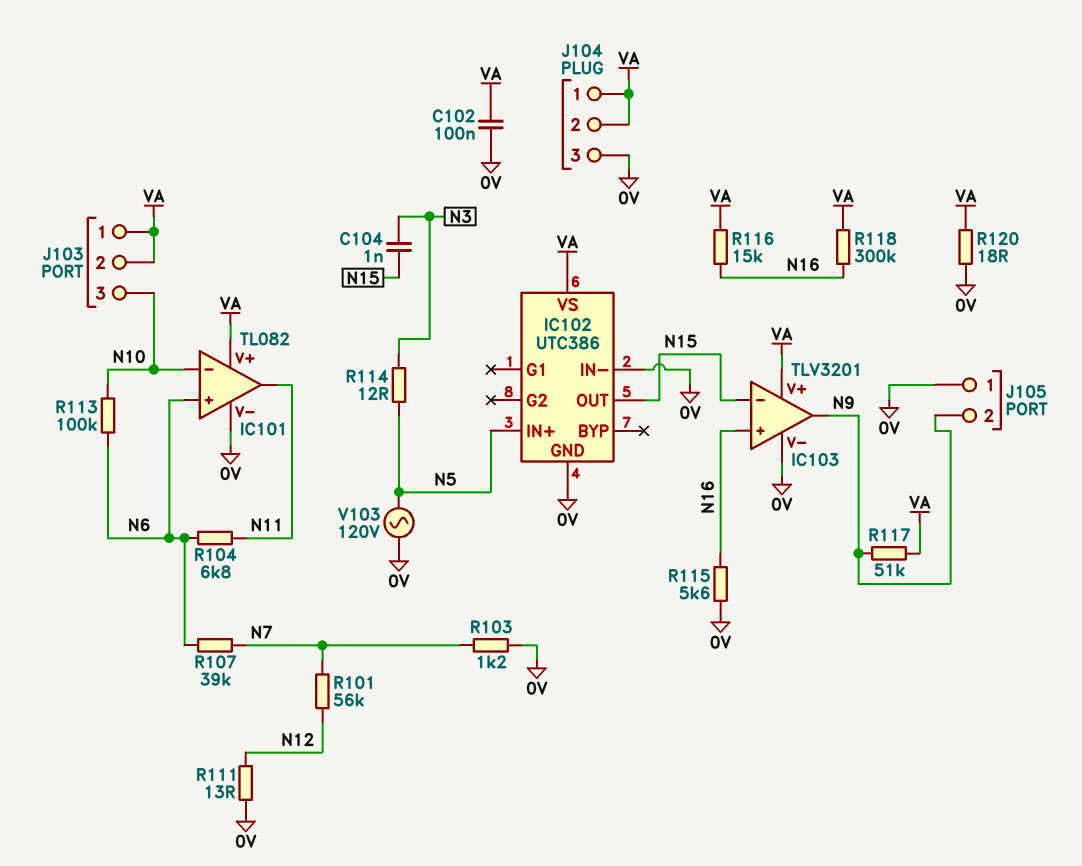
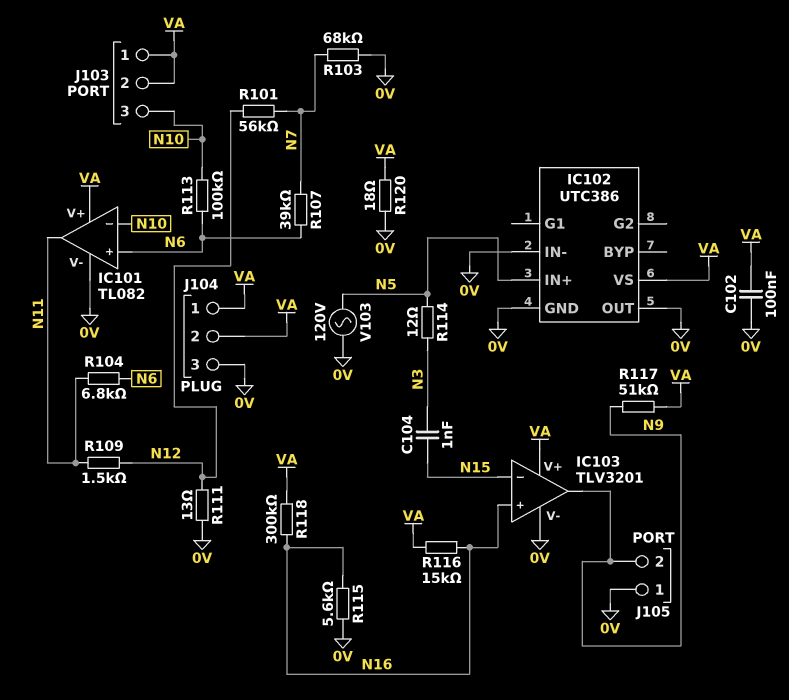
IC102 pin OUT: N15 -> 0V
R103: 1.2k (0V, N7) -> 68k (0V, N7)
R109: none -> 1.5k (N11, N12)

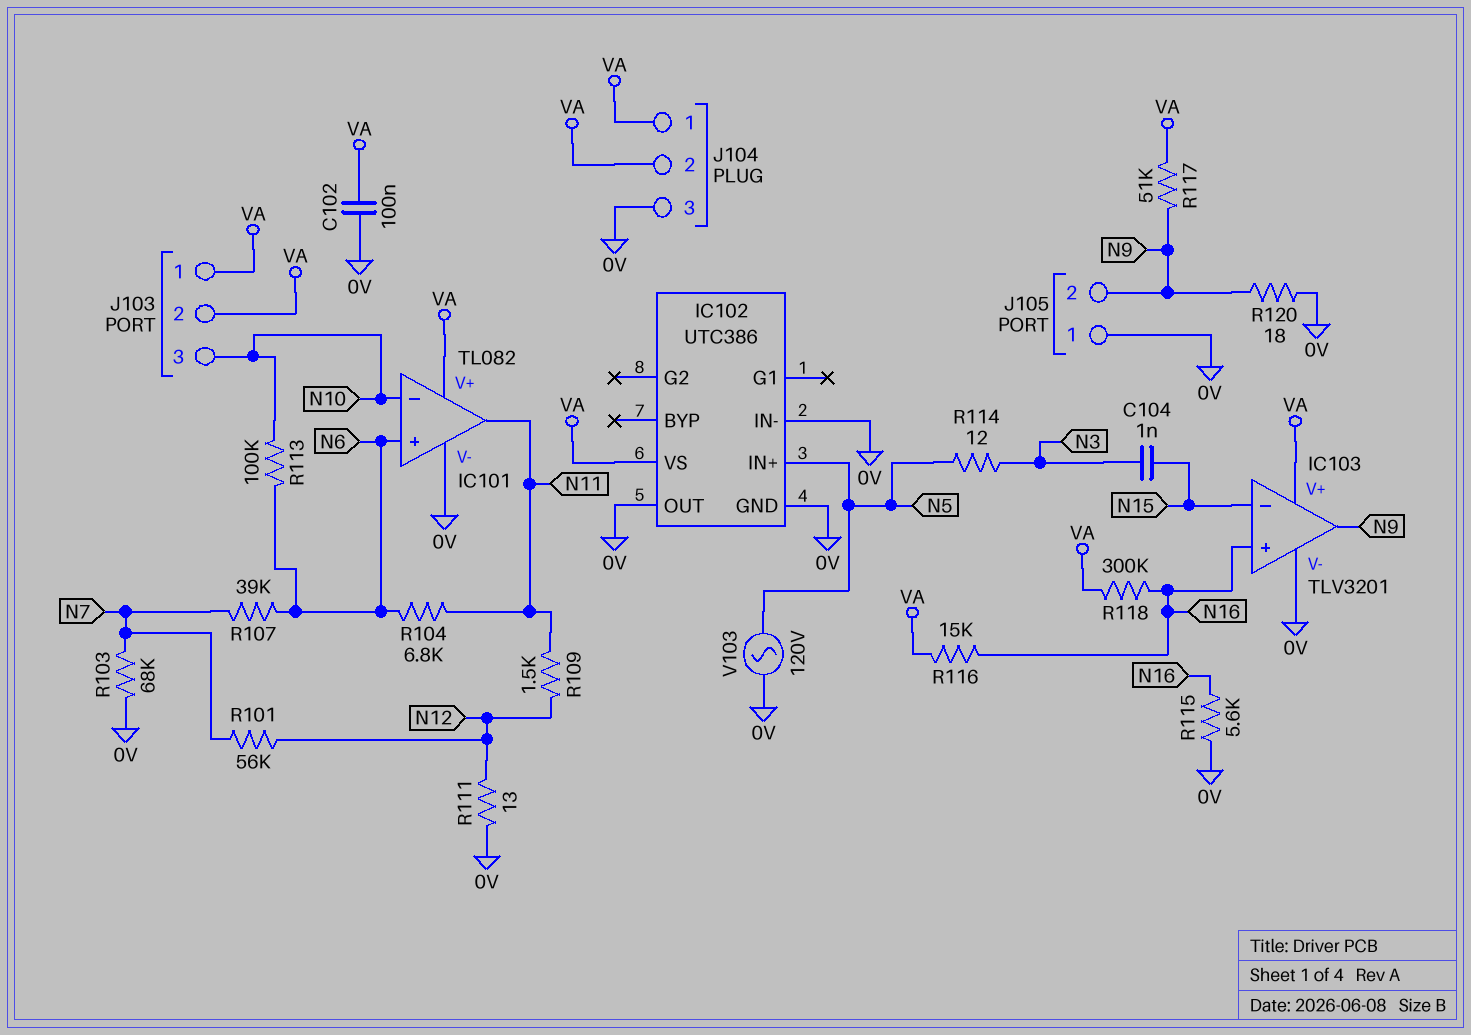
R120: 18 (0V, VA) -> 18 (0V, N9)

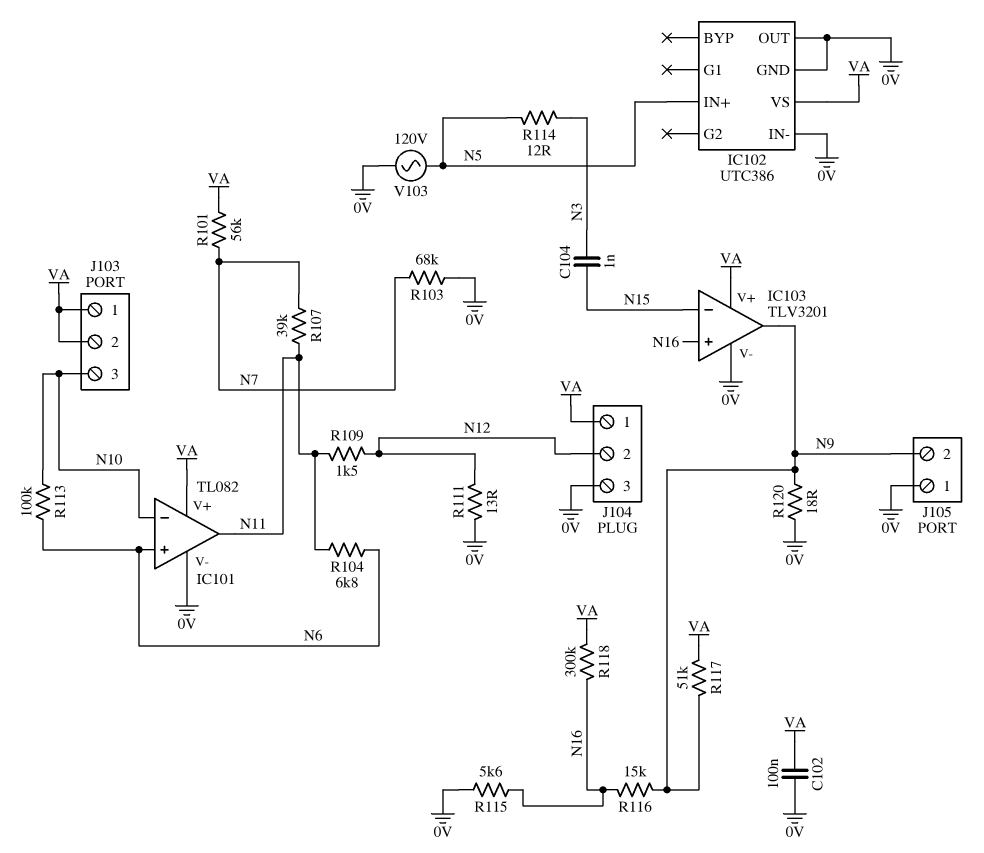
J104 pin 2: VA -> N12
R101: 56k (N7, N12) -> 56k (N7, VA)
R107: 39k (N6, N7) -> 39k (N7, N11)
R116: 15k (N16, VA) -> 15k (N9, N16)

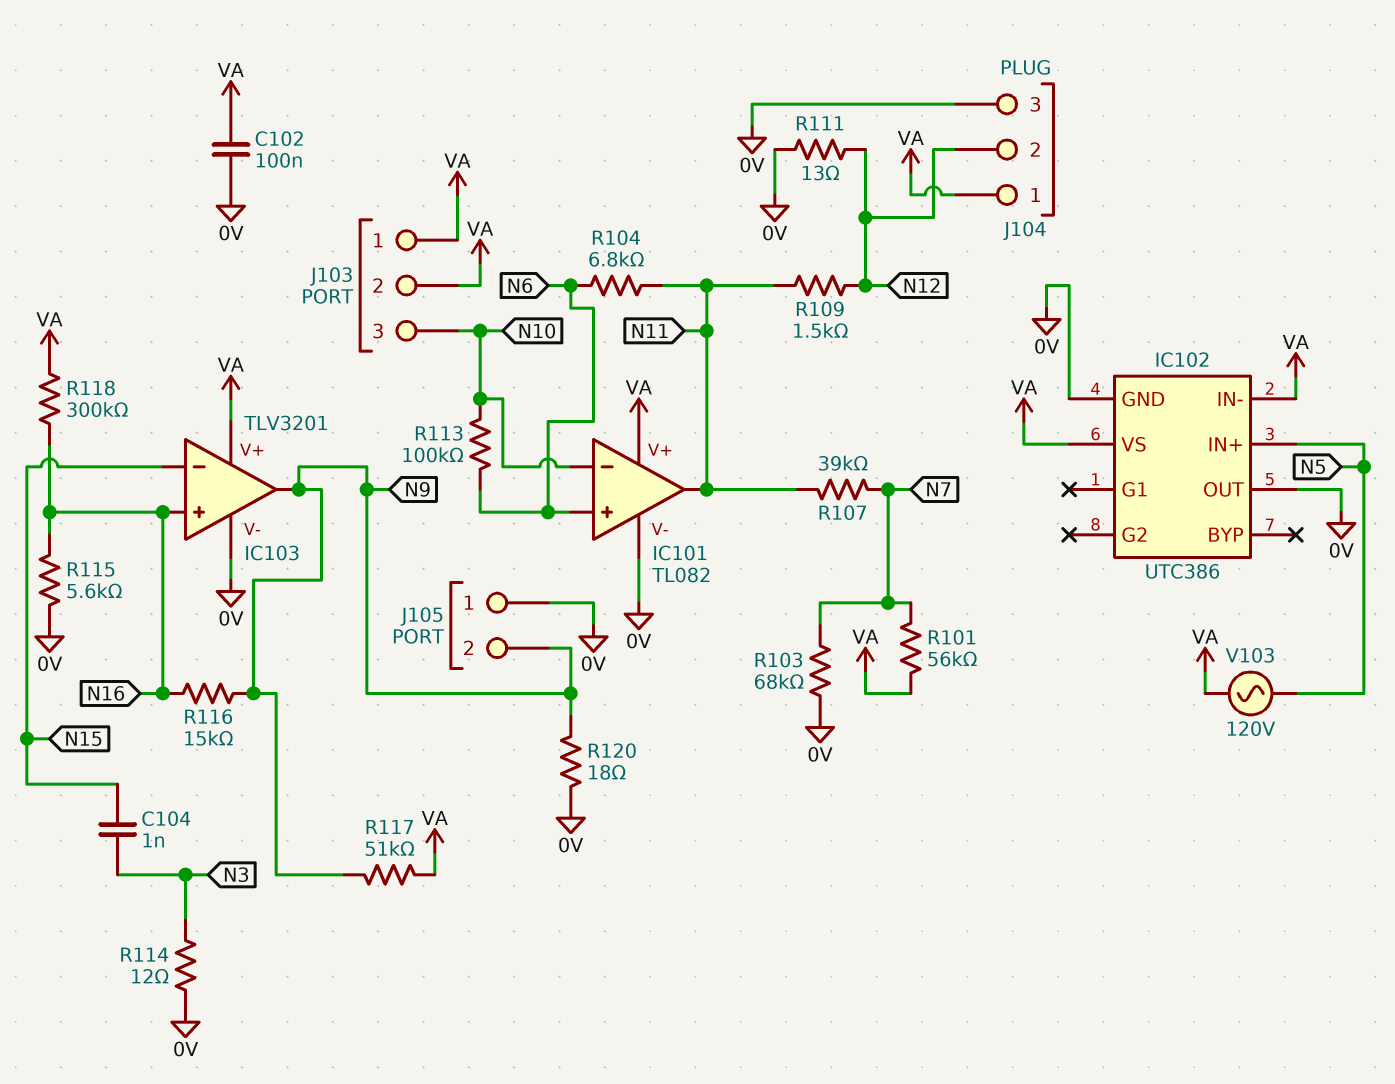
IC102 pin IN-: 0V -> VA
R114: 12 (N3, N5) -> 12 (0V, N3)
V103: AC 120V (0V, N5) -> AC 120V (N5, VA)

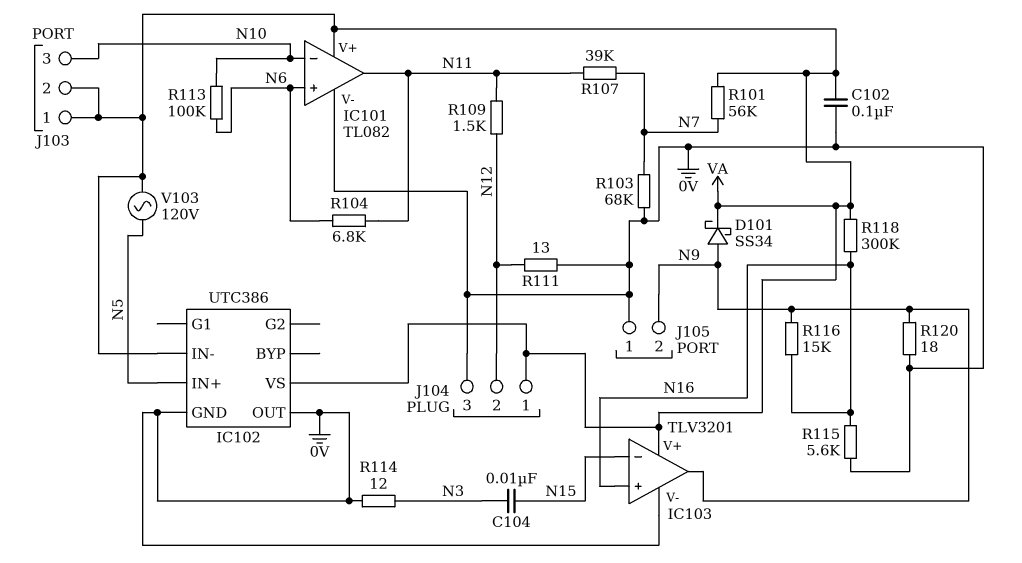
C104: 1nF (N3, N15) -> 10nF (N3, N15)
D101: none -> schottky SS34 (A N9, K VA)
R117: 51k (N9, VA) -> none

